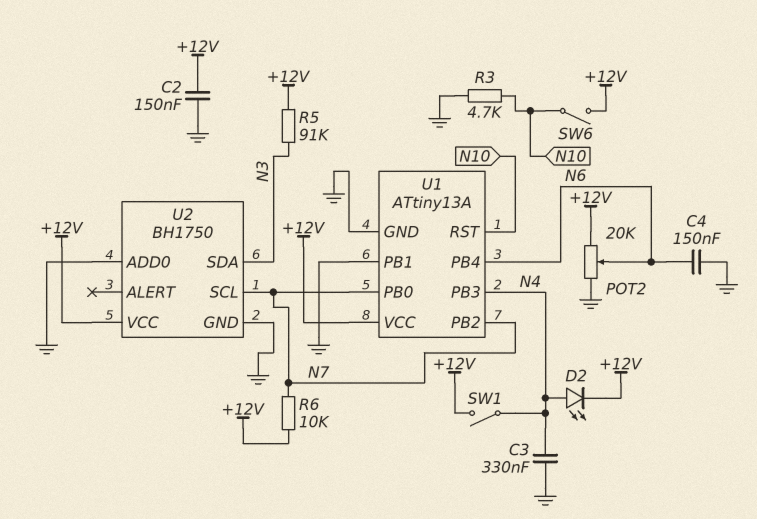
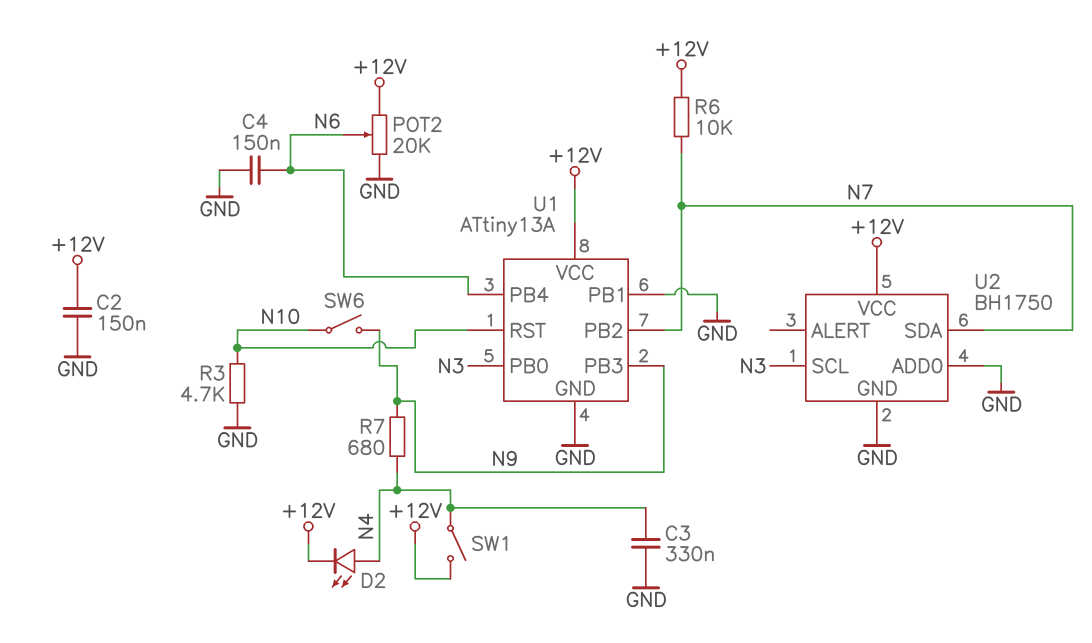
R5: 91k (+12V, N3) -> none
R7: none -> 680 (N4, N9)
SW6: switch (+12V, N10) -> switch (N9, N10)
U1 pin PB0: N7 -> N3
U1 pin PB3: N4 -> N9
U2 pin SCL: N7 -> N3
U2 pin SDA: N3 -> N7

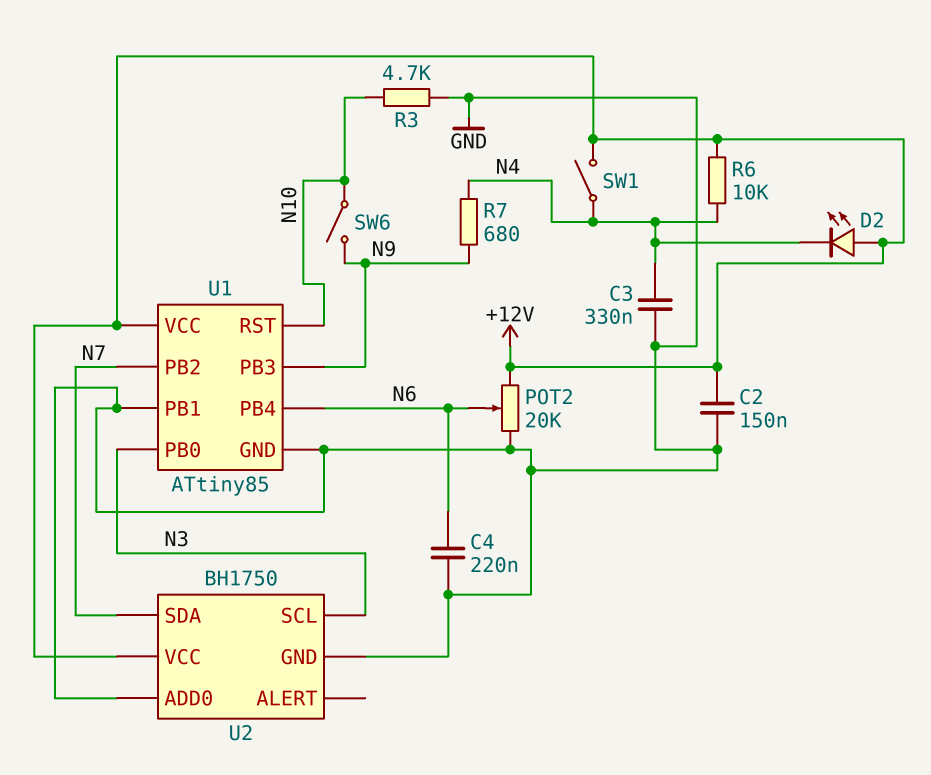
C4: 150nF (GND, N6) -> 220nF (GND, N6)
D2: LED (A N4, K +12V) -> LED (A +12V, K N4)
R6: 10k (+12V, N7) -> 10k (+12V, N4)
U1: ATtiny13A -> ATtiny85

